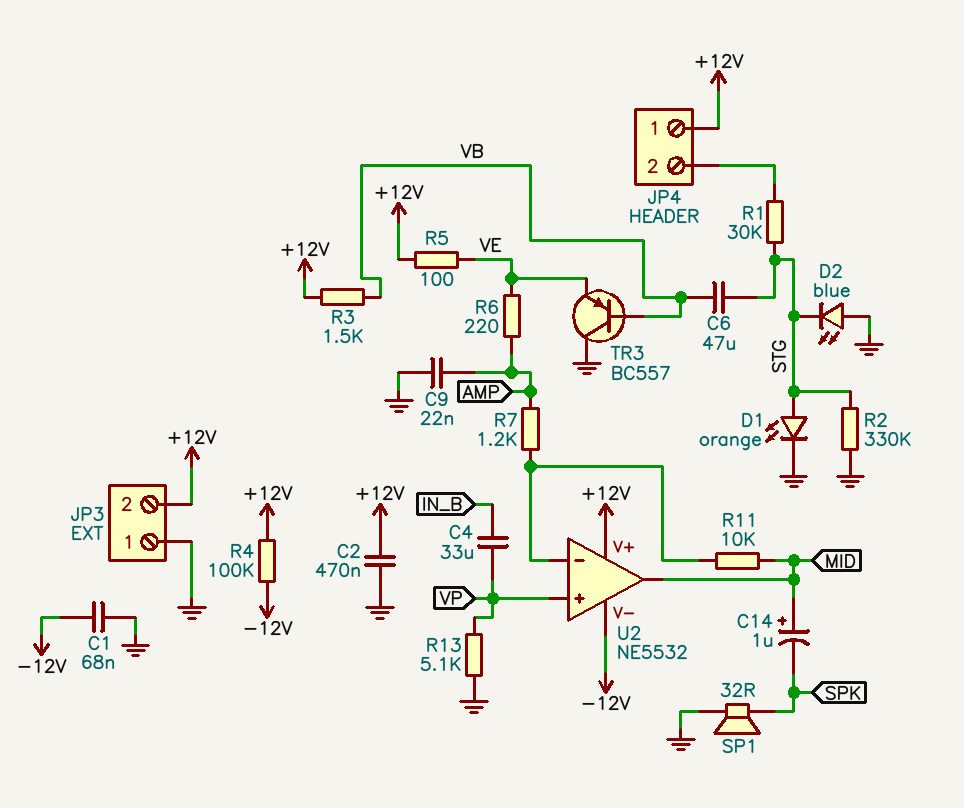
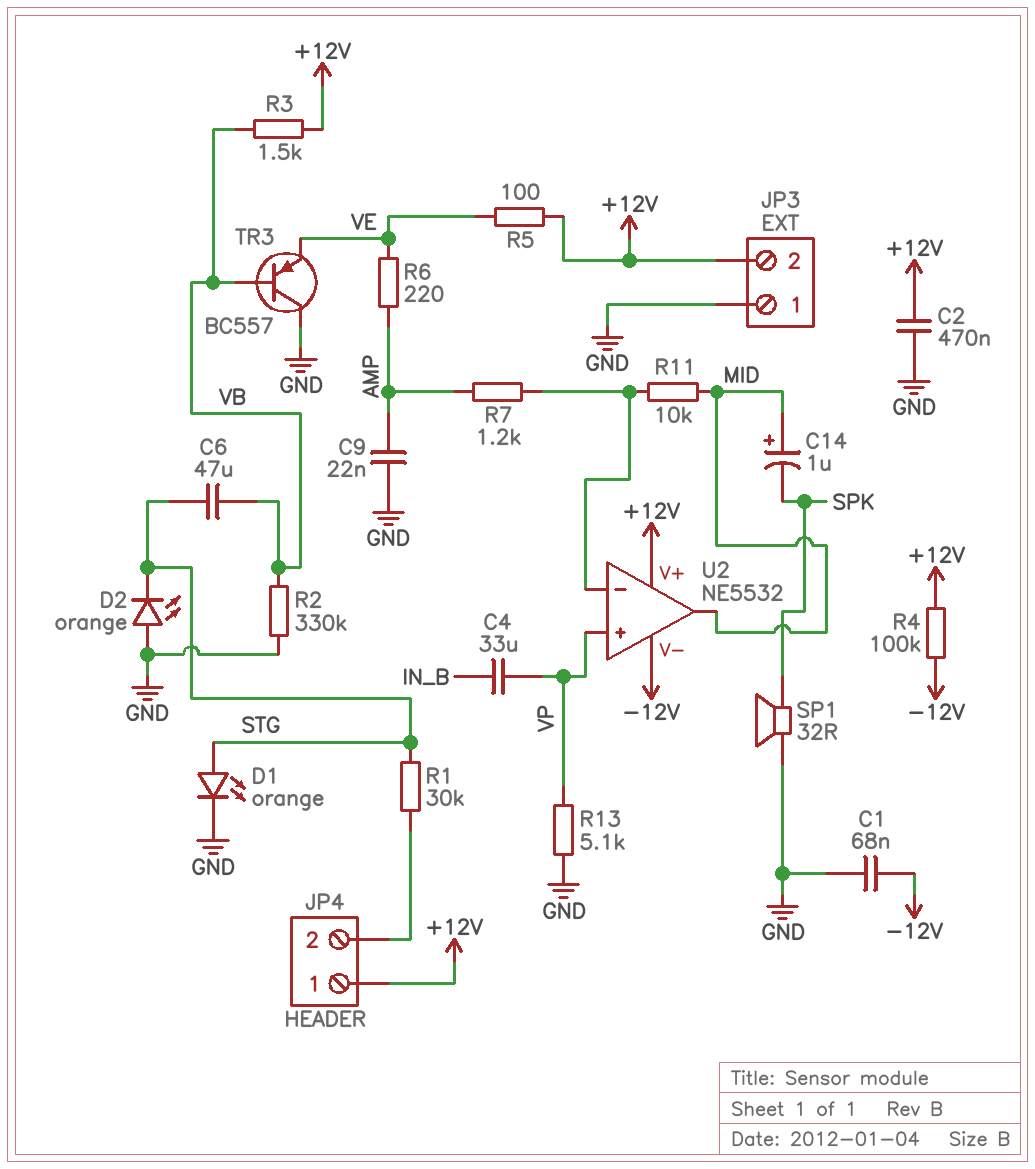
D2: LED blue (A GND, K STG) -> LED orange (A GND, K STG)
R2: 330k (GND, STG) -> 330k (GND, VB)

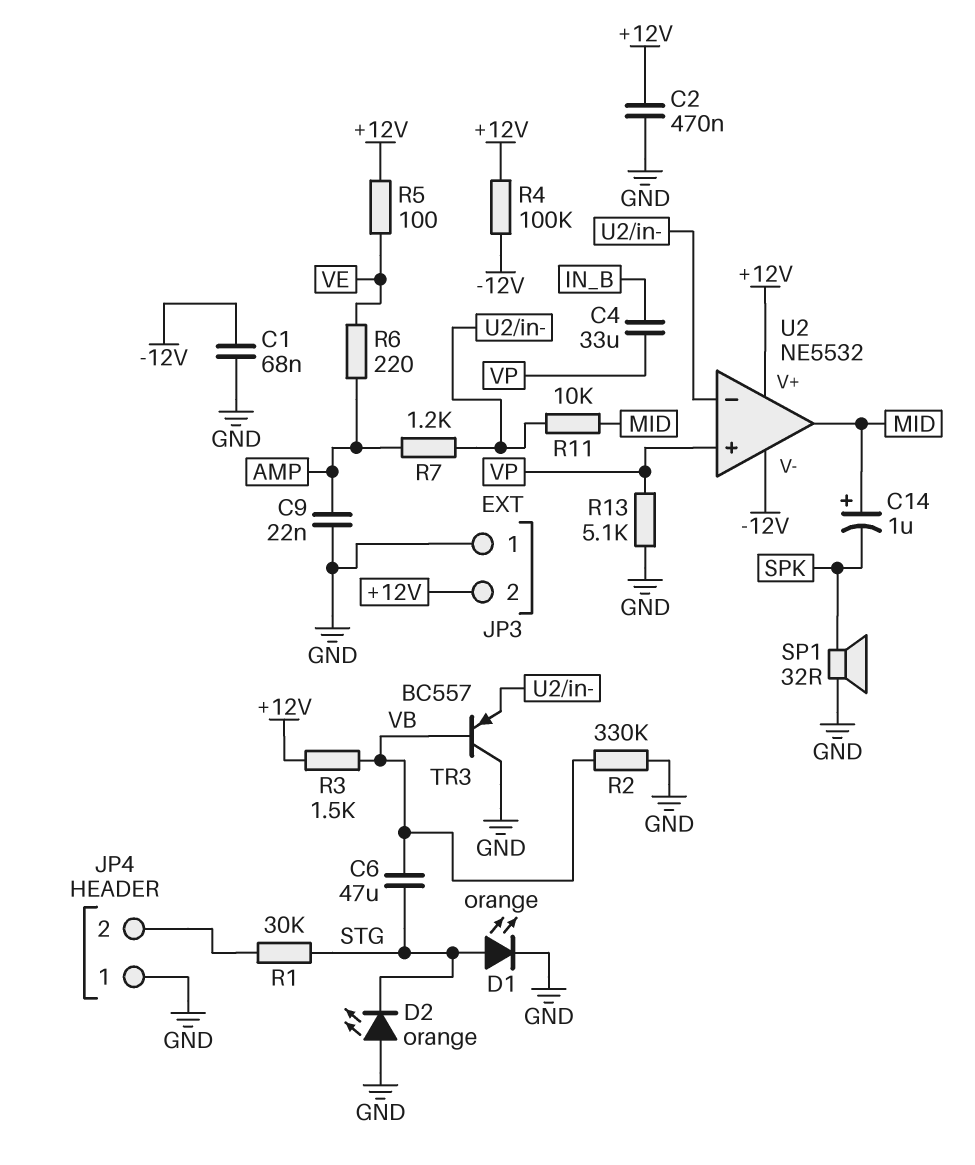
JP4 pin 1: +12V -> GND
TR3: PNP BC557 (B VB, C GND, E VE) -> PNP BC557 (B VB, C GND, E U2/in-)

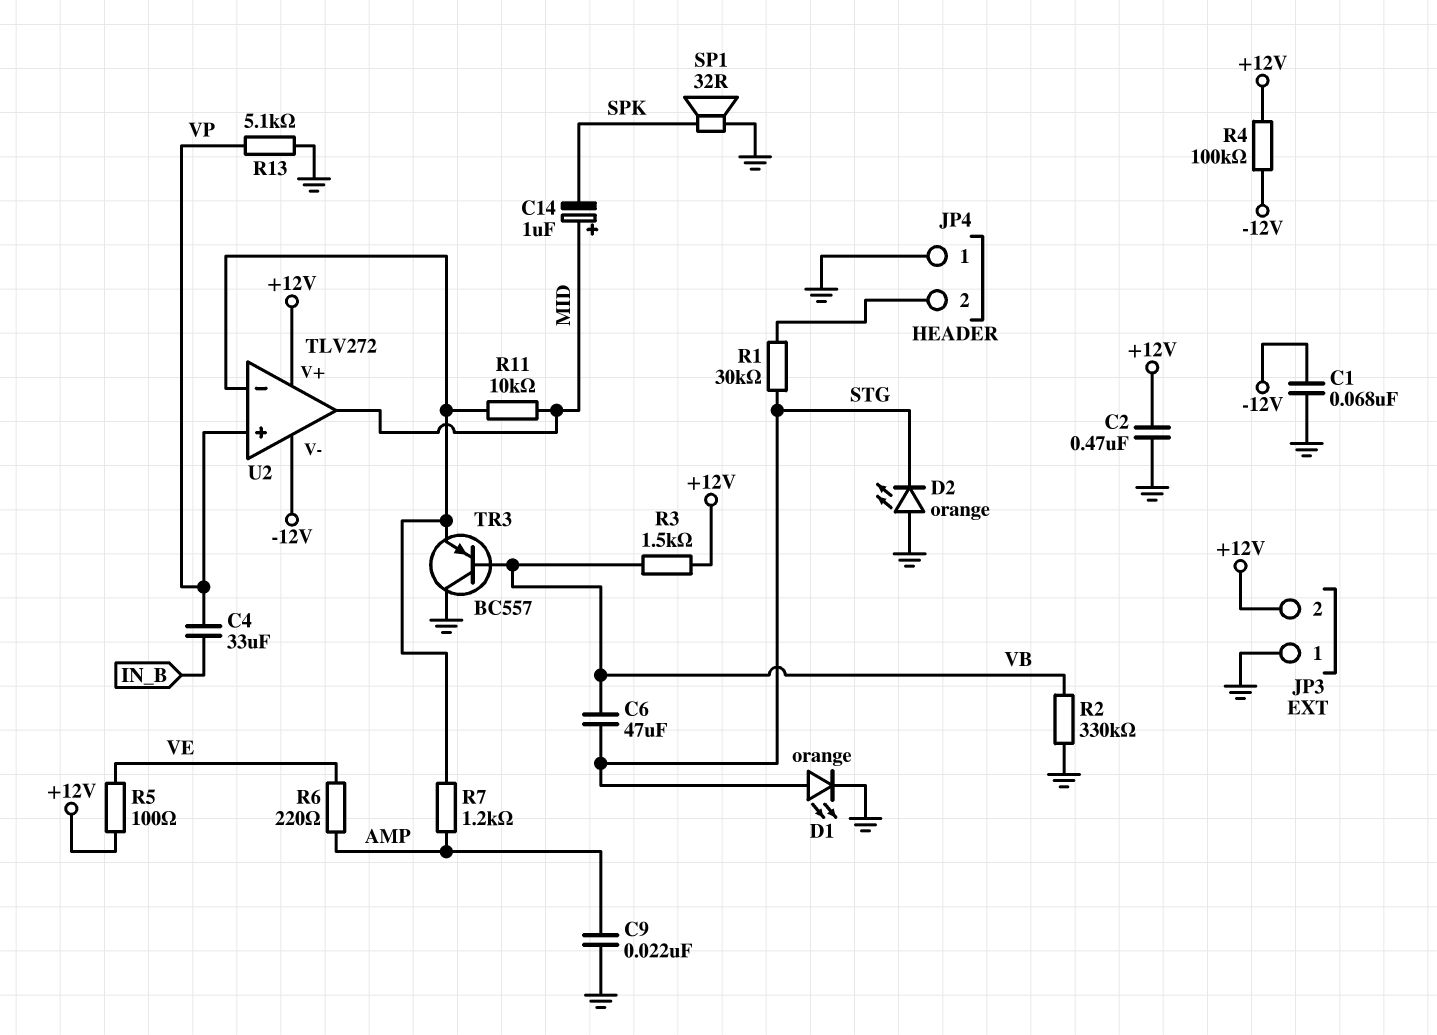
U2: NE5532 -> TLV272

